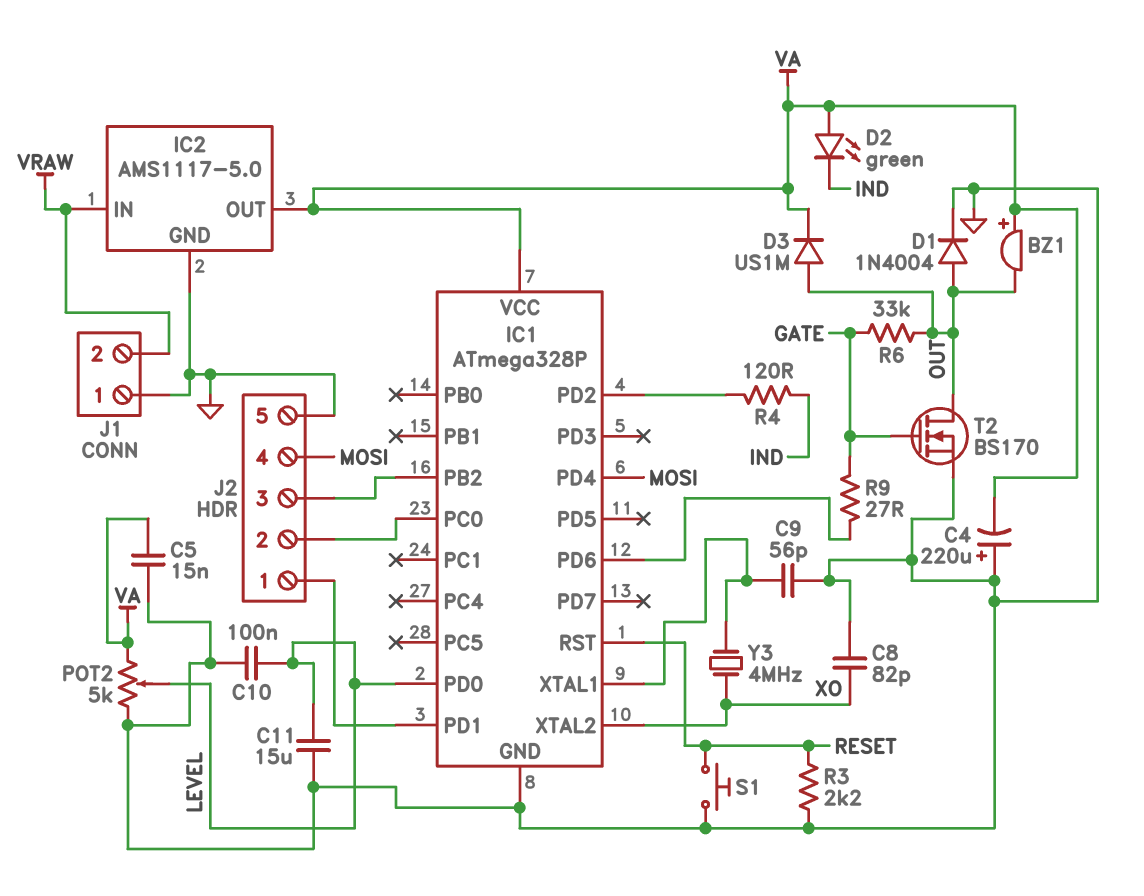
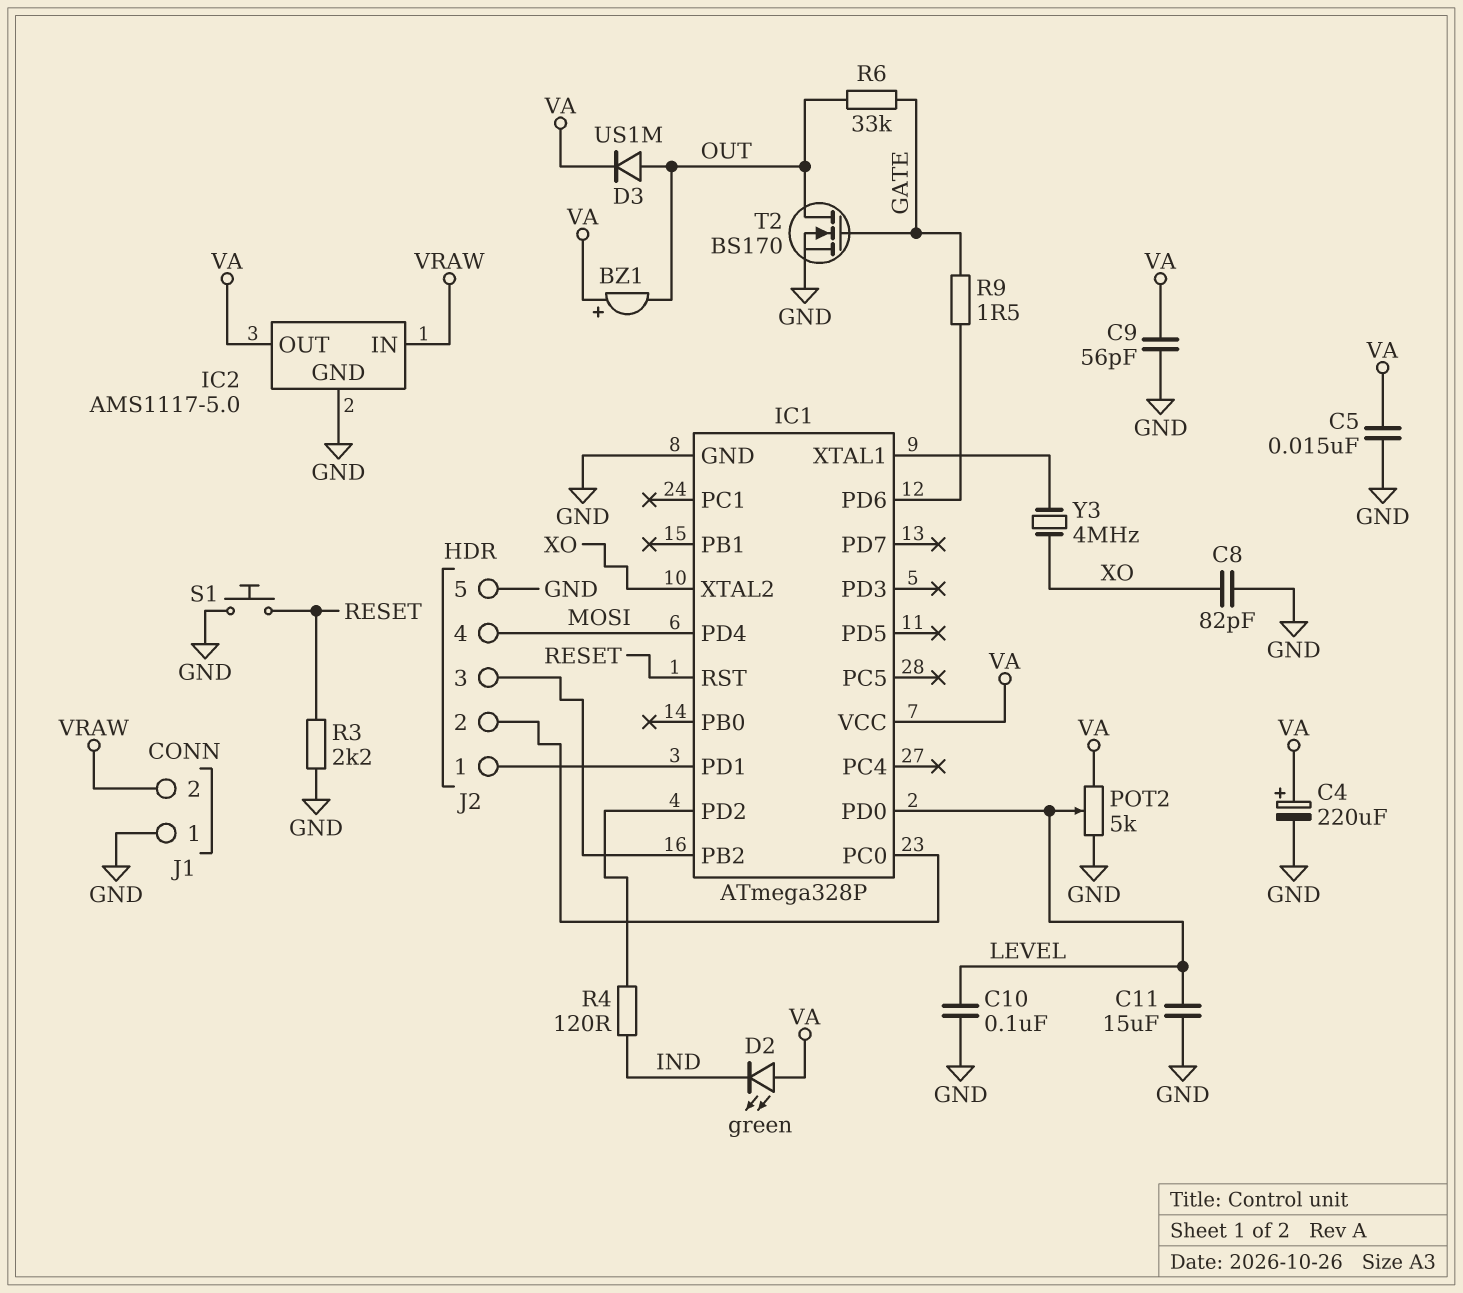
C4: 220uF (plus GND, minus VA) -> 220uF (plus VA, minus GND)
C9: 56pF (GND, IC1/XTAL1) -> 56pF (GND, VA)
D1: diode 1N4004 (A OUT, K GND) -> none
R9: 27 (GATE, IC1/PD6) -> 1.5 (GATE, IC1/PD6)

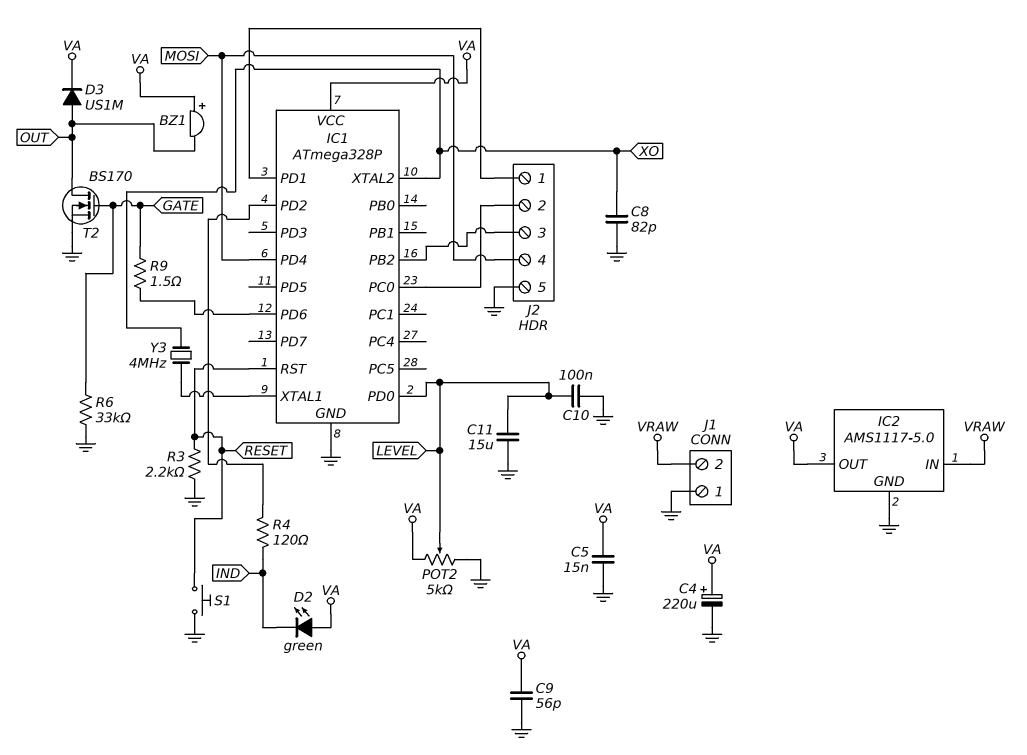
R6: 33k (GATE, OUT) -> 33k (GATE, GND)

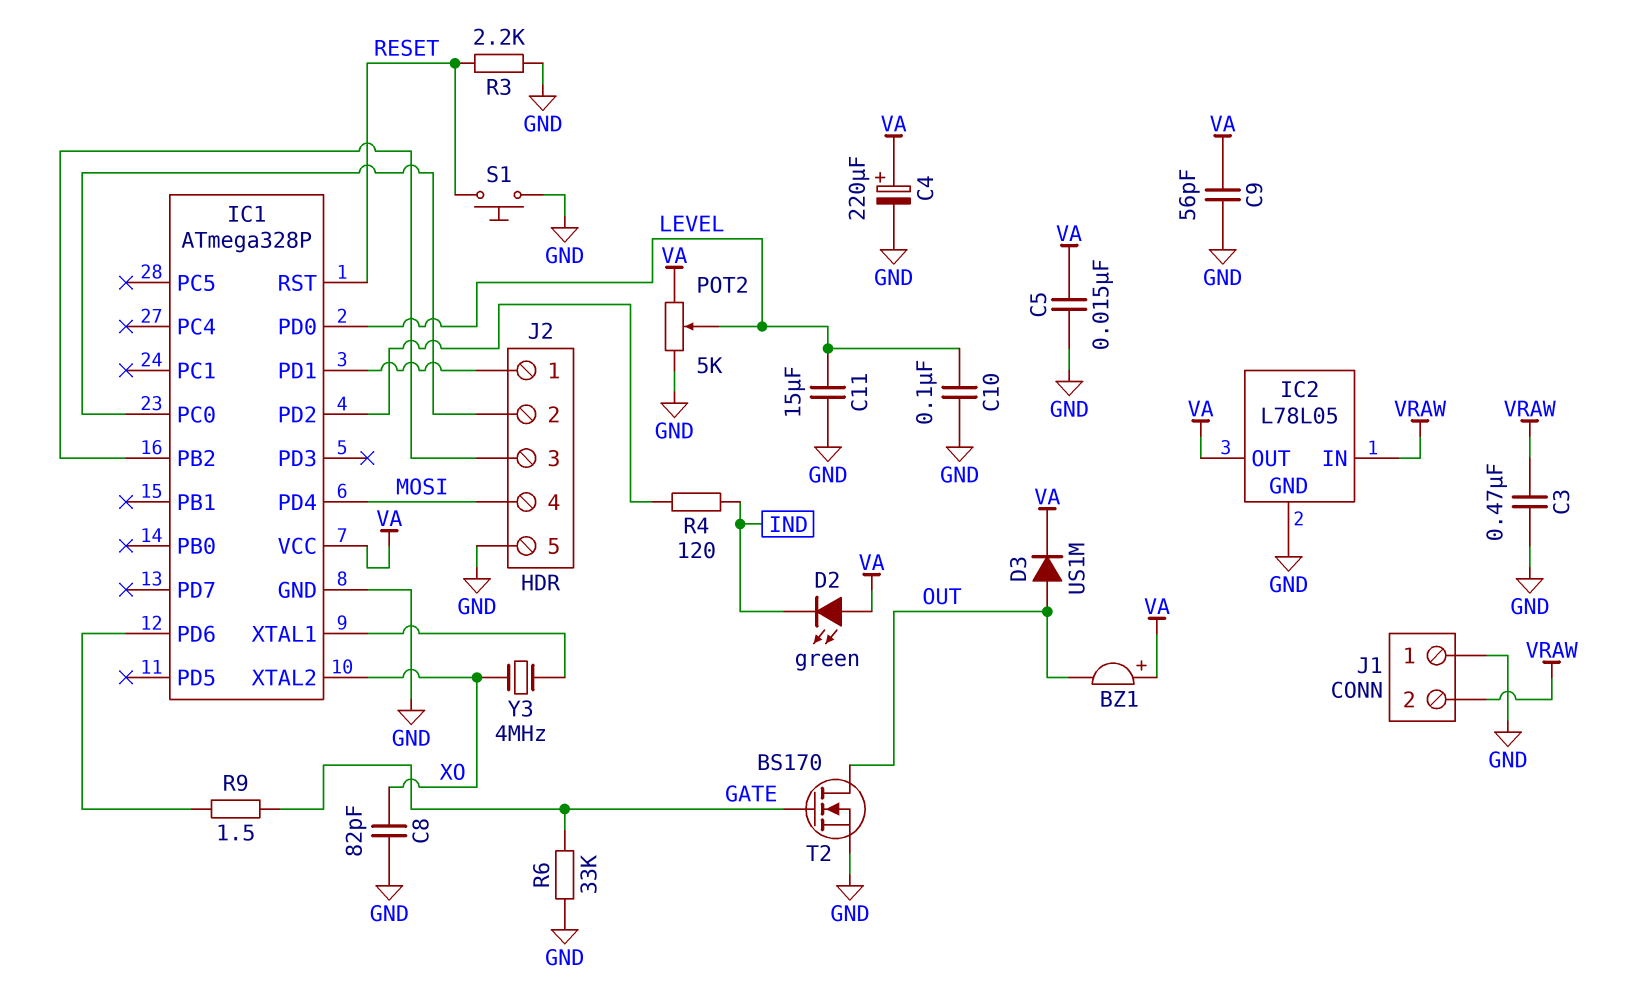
C3: none -> 470nF (GND, VRAW)
IC2: AMS1117-5.0 -> L78L05

